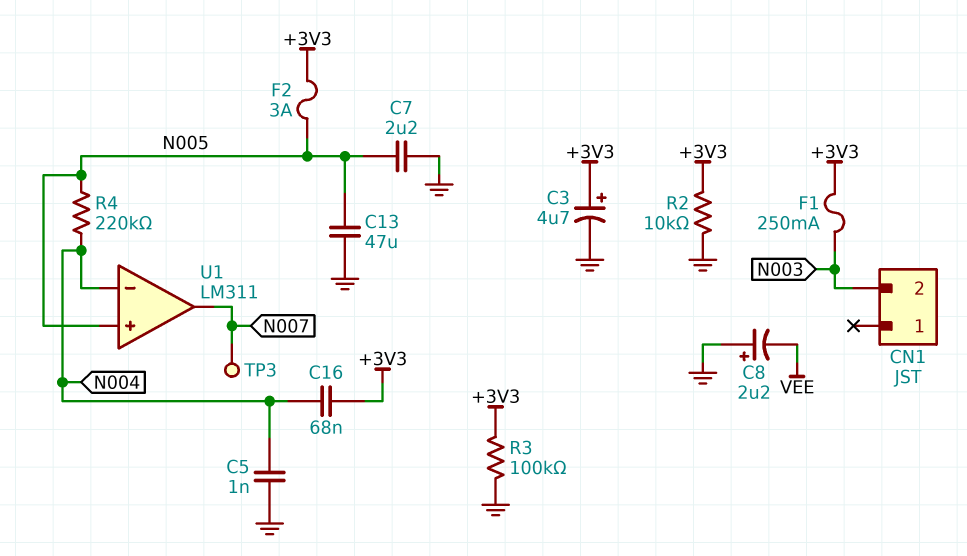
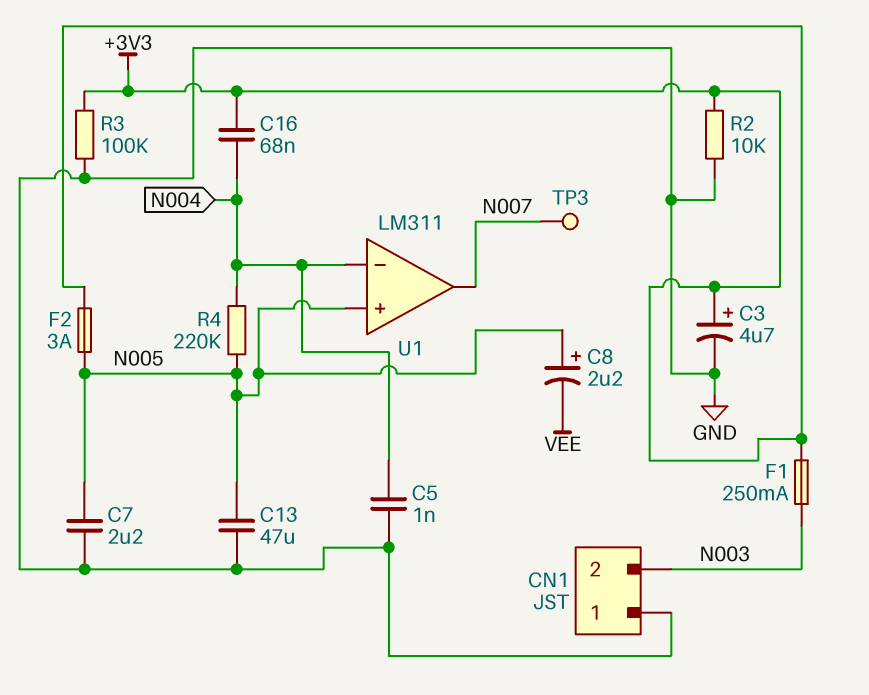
C8: 2.2uF (plus GND, minus VEE) -> 2.2uF (plus N005, minus VEE)
CN1 pin 1: none -> GND

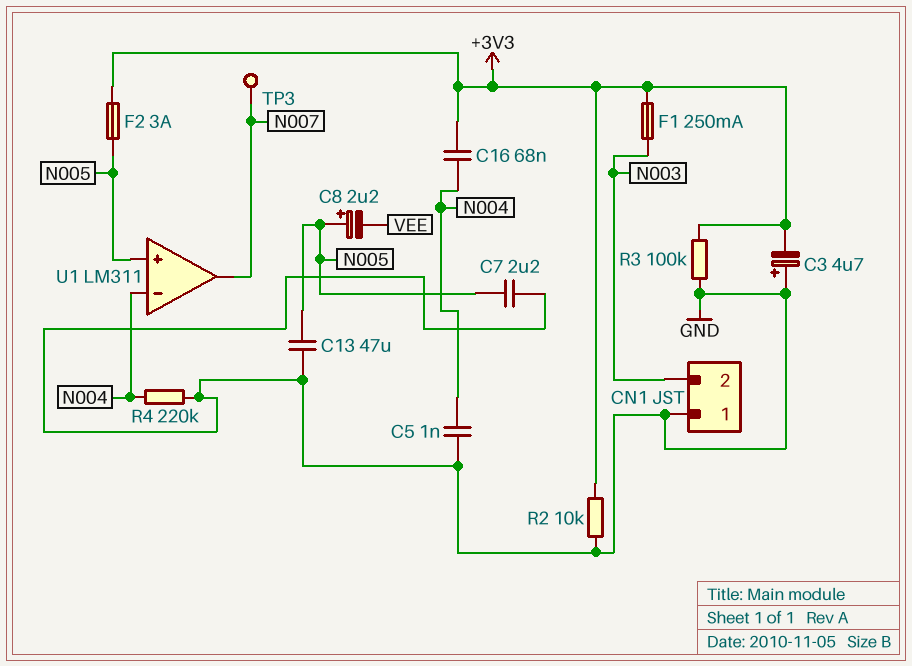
C3: 4.7uF (plus +3V3, minus GND) -> 4.7uF (plus GND, minus +3V3)
R4: 220k (N004, N005) -> 220k (GND, N004)

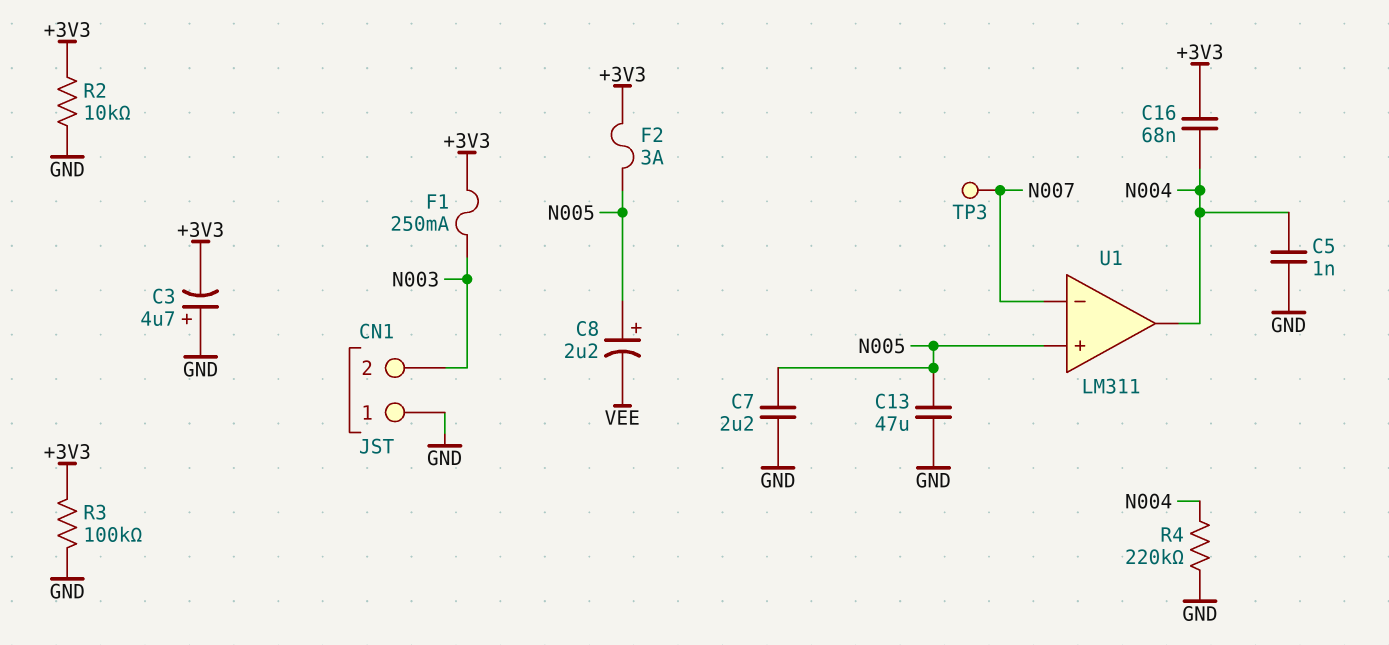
U1 pin in-: N004 -> N007
U1 pin out: N007 -> N004

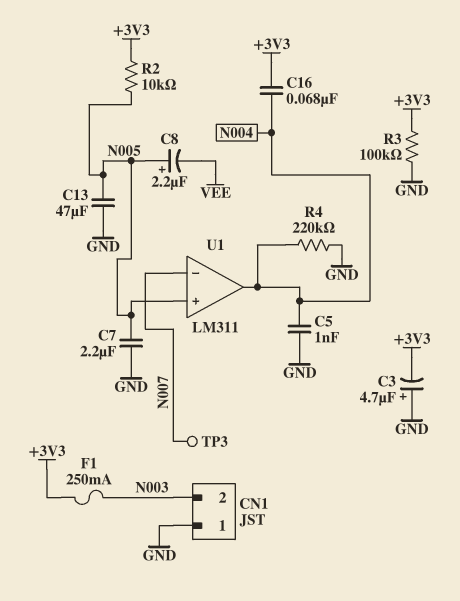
F2: 3A (+3V3, N005) -> none
R2: 10k (+3V3, GND) -> 10k (+3V3, N005)

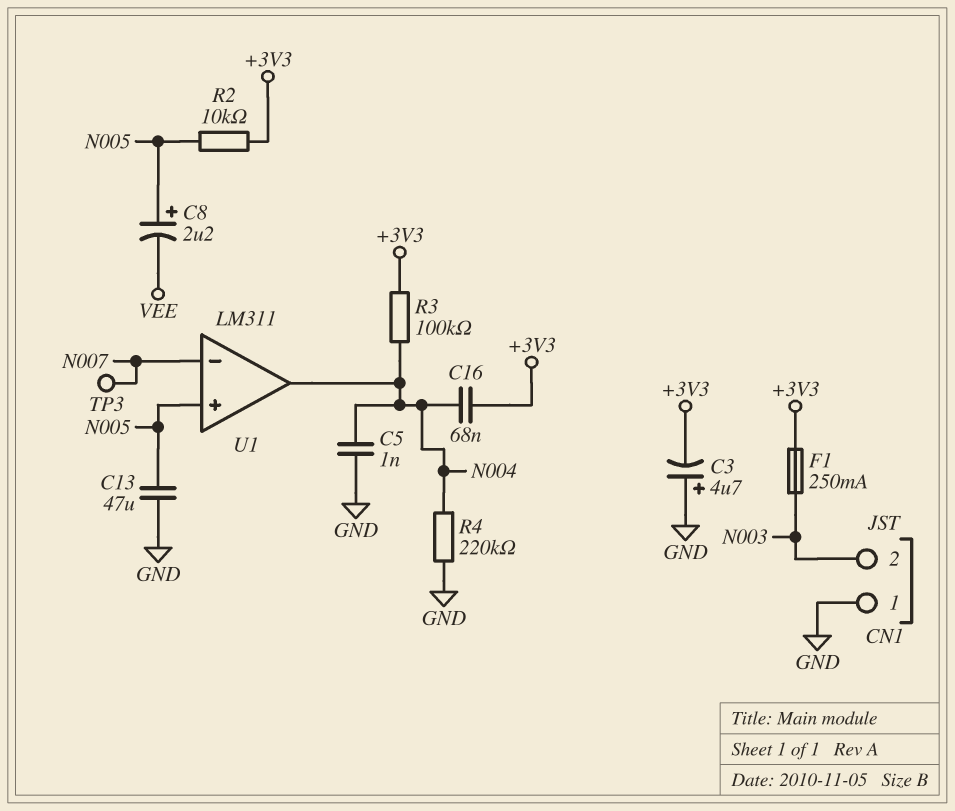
C7: 2.2uF (GND, N005) -> none
R3: 100k (+3V3, GND) -> 100k (+3V3, N004)

